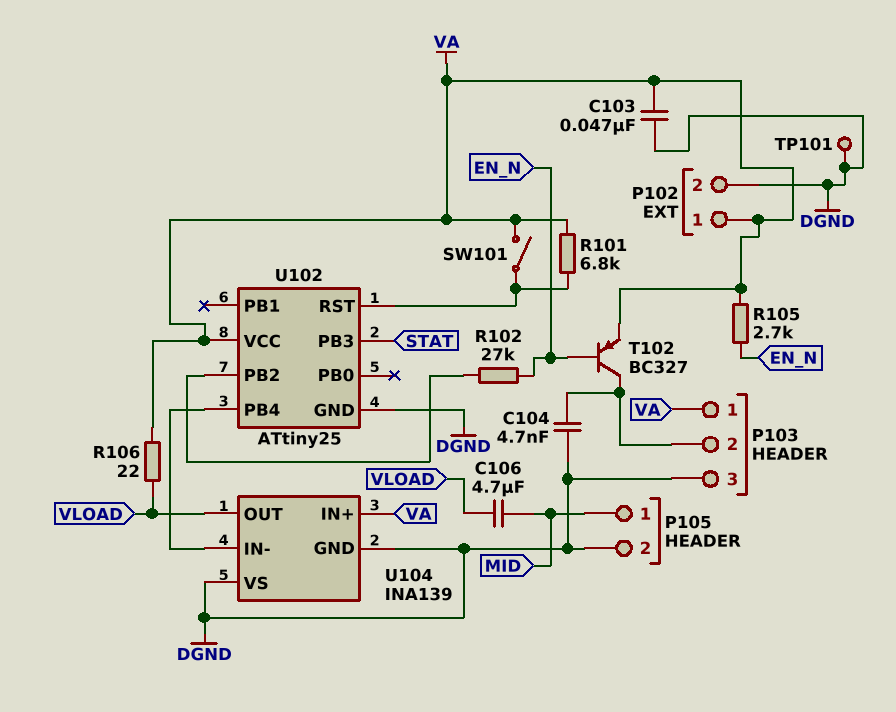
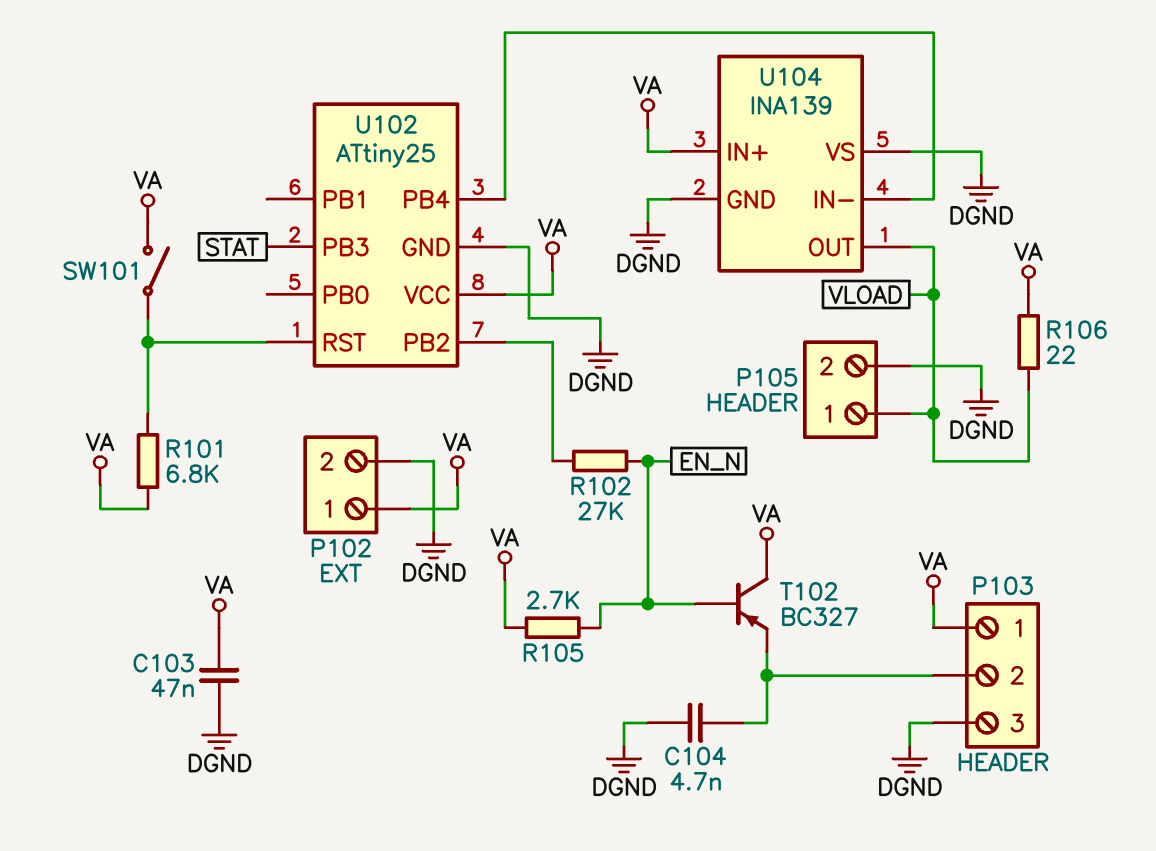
C106: 4.7uF (MID, VLOAD) -> none
P105 pin 1: MID -> VLOAD
T102: PNP BC327 (B EN_N, C P103/2, E VA) -> PNP BC327 (B EN_N, C VA, E P103/2)
TP101: test point (DGND) -> none

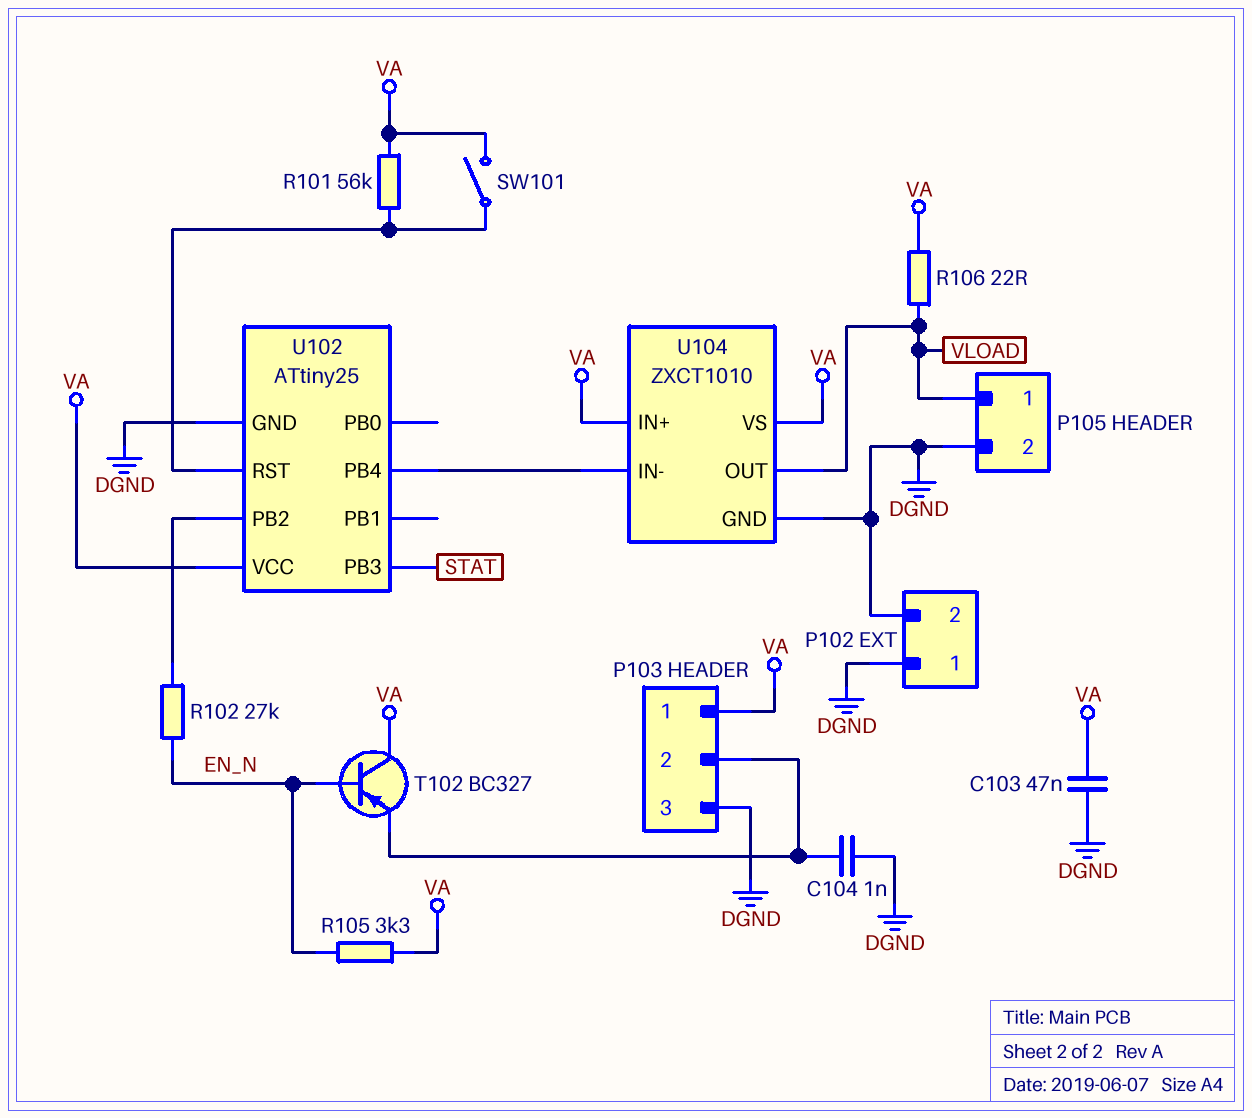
C104: 4.7nF (DGND, P103/2) -> 1nF (DGND, P103/2)
P102 pin 1: VA -> DGND
R101: 6.8k (U102/RST, VA) -> 56k (U102/RST, VA)
R105: 2.7k (EN_N, VA) -> 3.3k (EN_N, VA)
U104: INA139 -> ZXCT1010
U104 pin VS: DGND -> VA

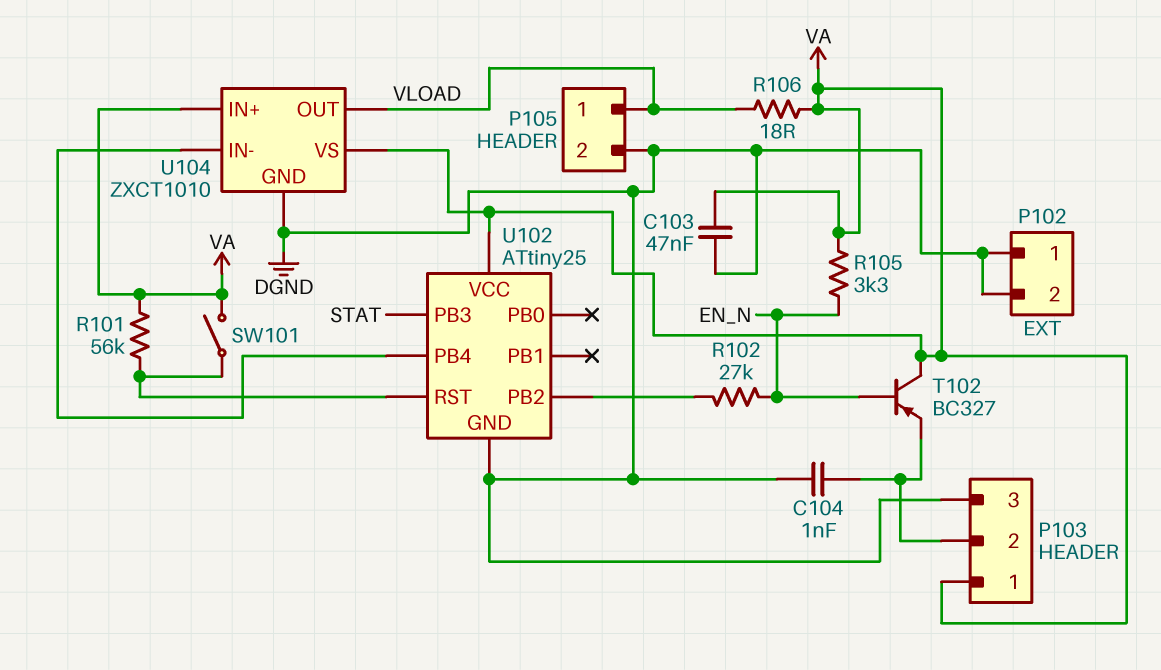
R106: 22 (VA, VLOAD) -> 18 (VA, VLOAD)

